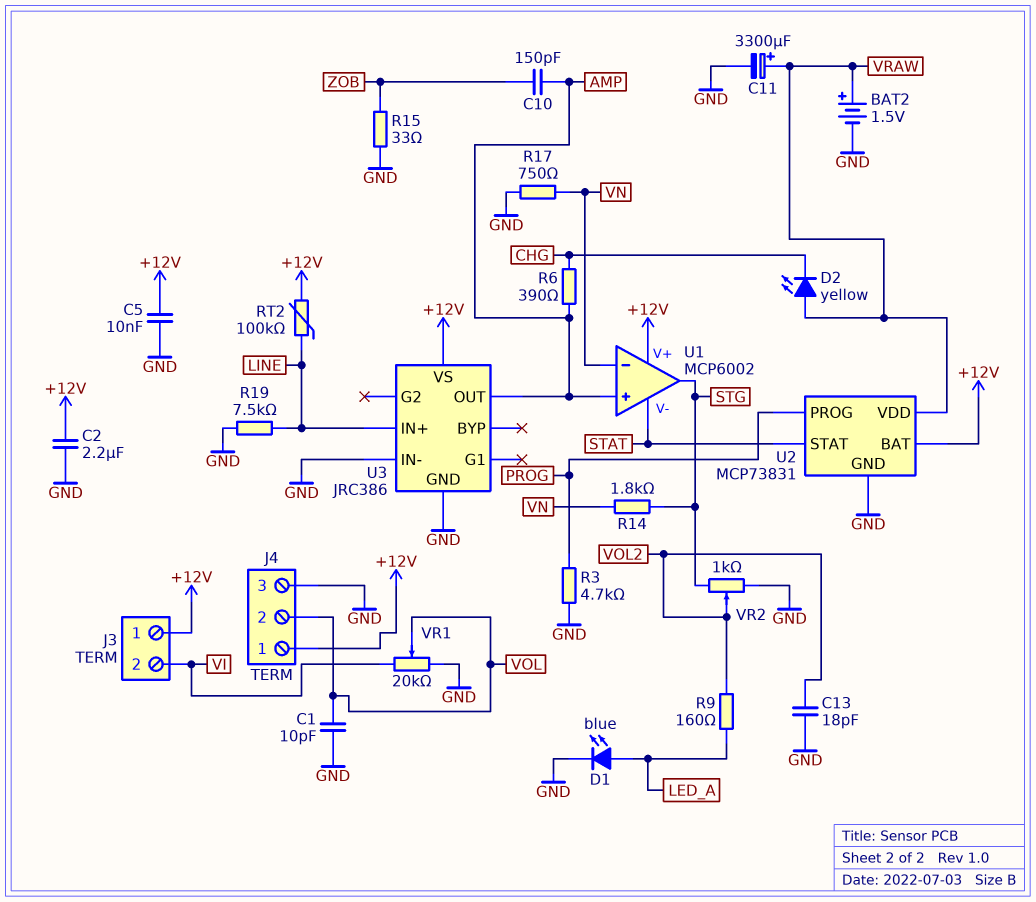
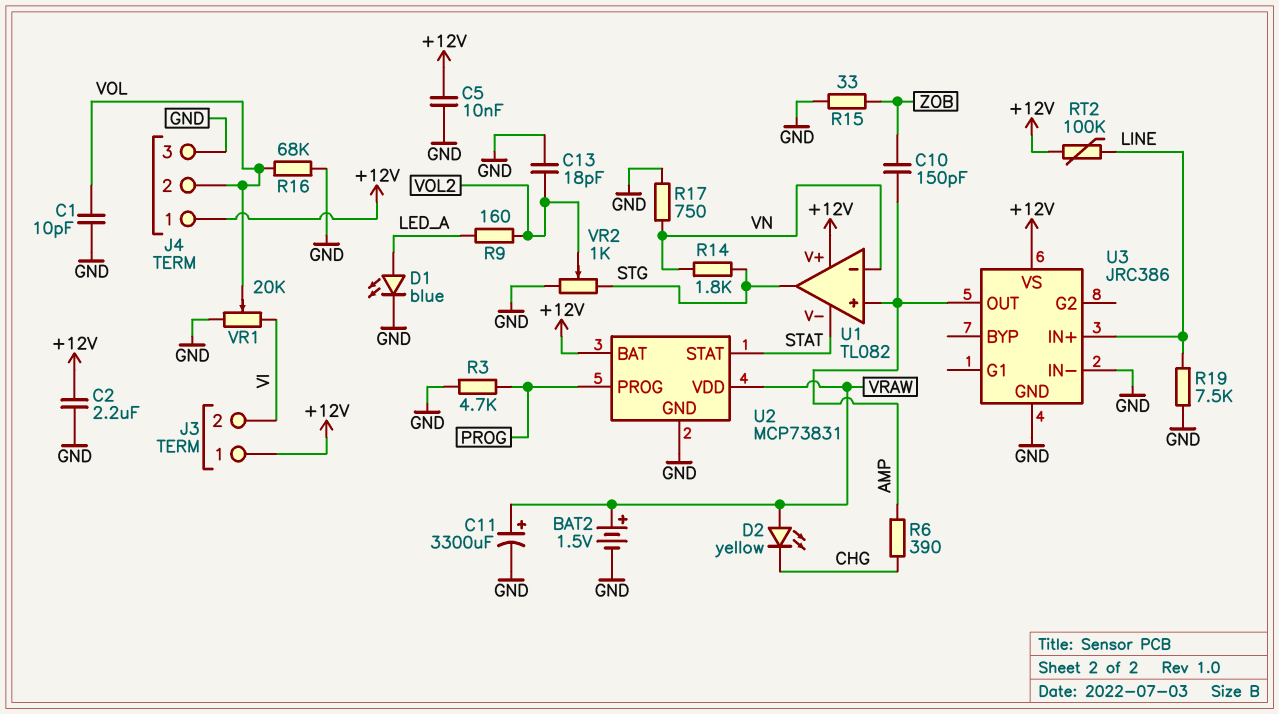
R16: none -> 68k (GND, VOL)
U1: MCP6002 -> TL082

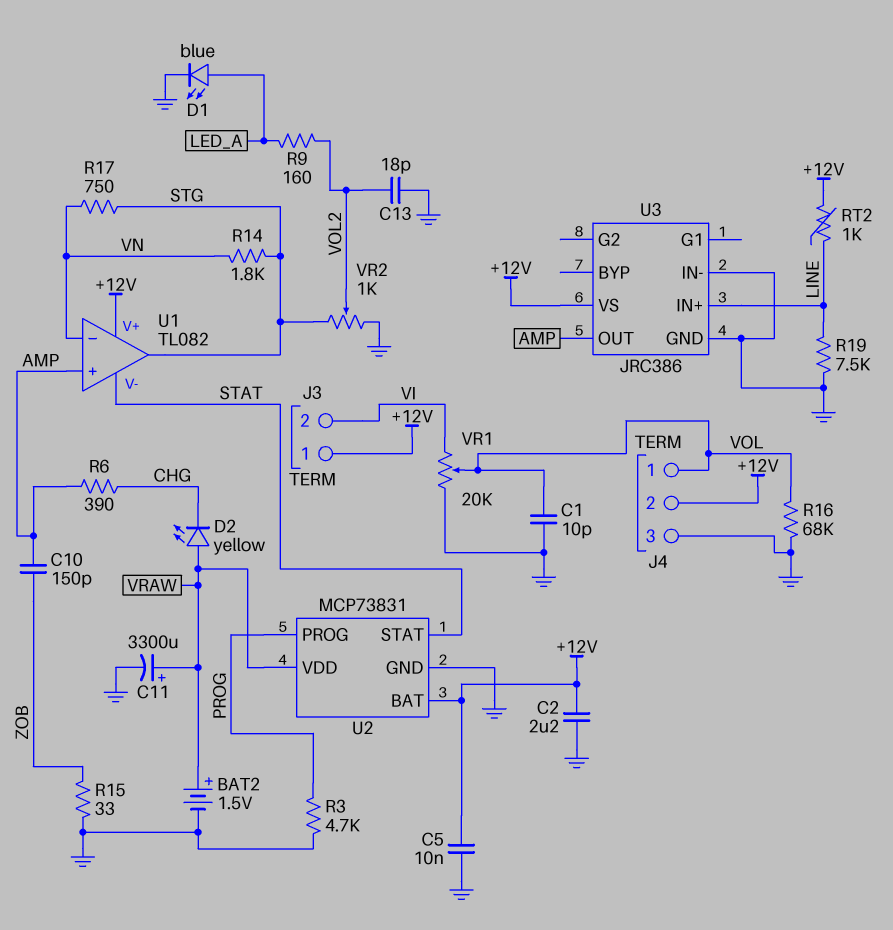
J4 pin 1: +12V -> VOL
J4 pin 2: VOL -> +12V
R17: 750 (GND, VN) -> 750 (STG, VN)
RT2: 100k (+12V, LINE) -> 1k (+12V, LINE)

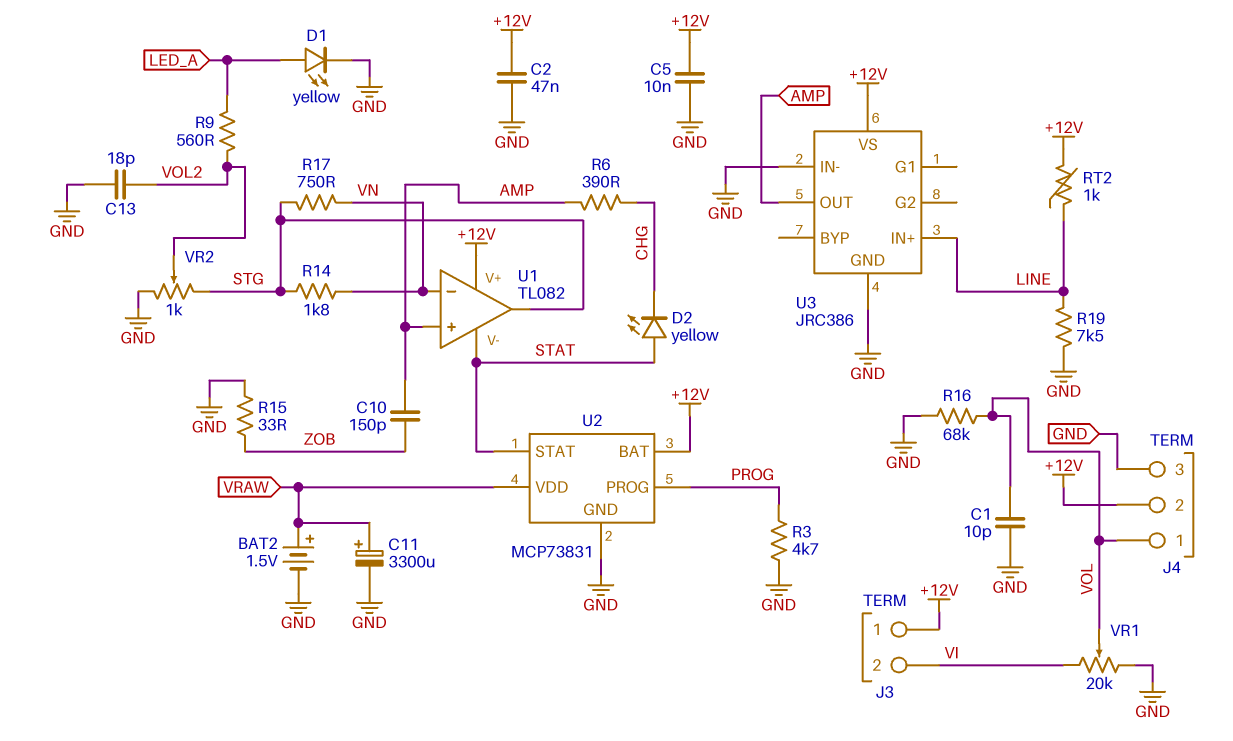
C2: 2.2uF (+12V, GND) -> 47nF (+12V, GND)
D1: LED blue (A LED_A, K GND) -> LED yellow (A LED_A, K GND)
D2: LED yellow (A VRAW, K CHG) -> LED yellow (A STAT, K CHG)
R9: 160 (LED_A, VOL2) -> 560 (LED_A, VOL2)

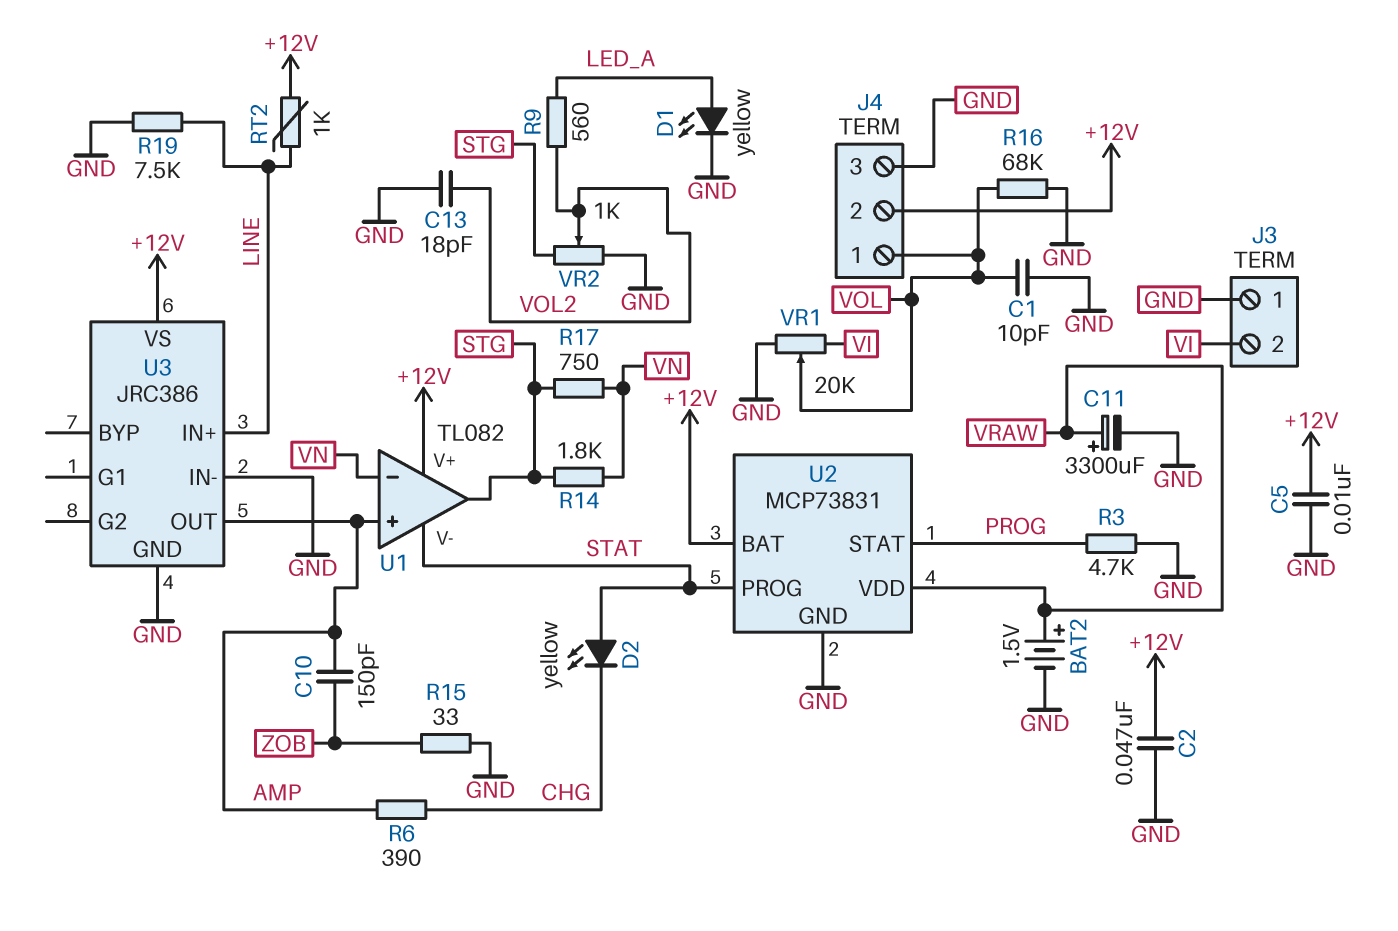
J3 pin 1: +12V -> GND
U2 pin PROG: PROG -> STAT
U2 pin STAT: STAT -> PROG

